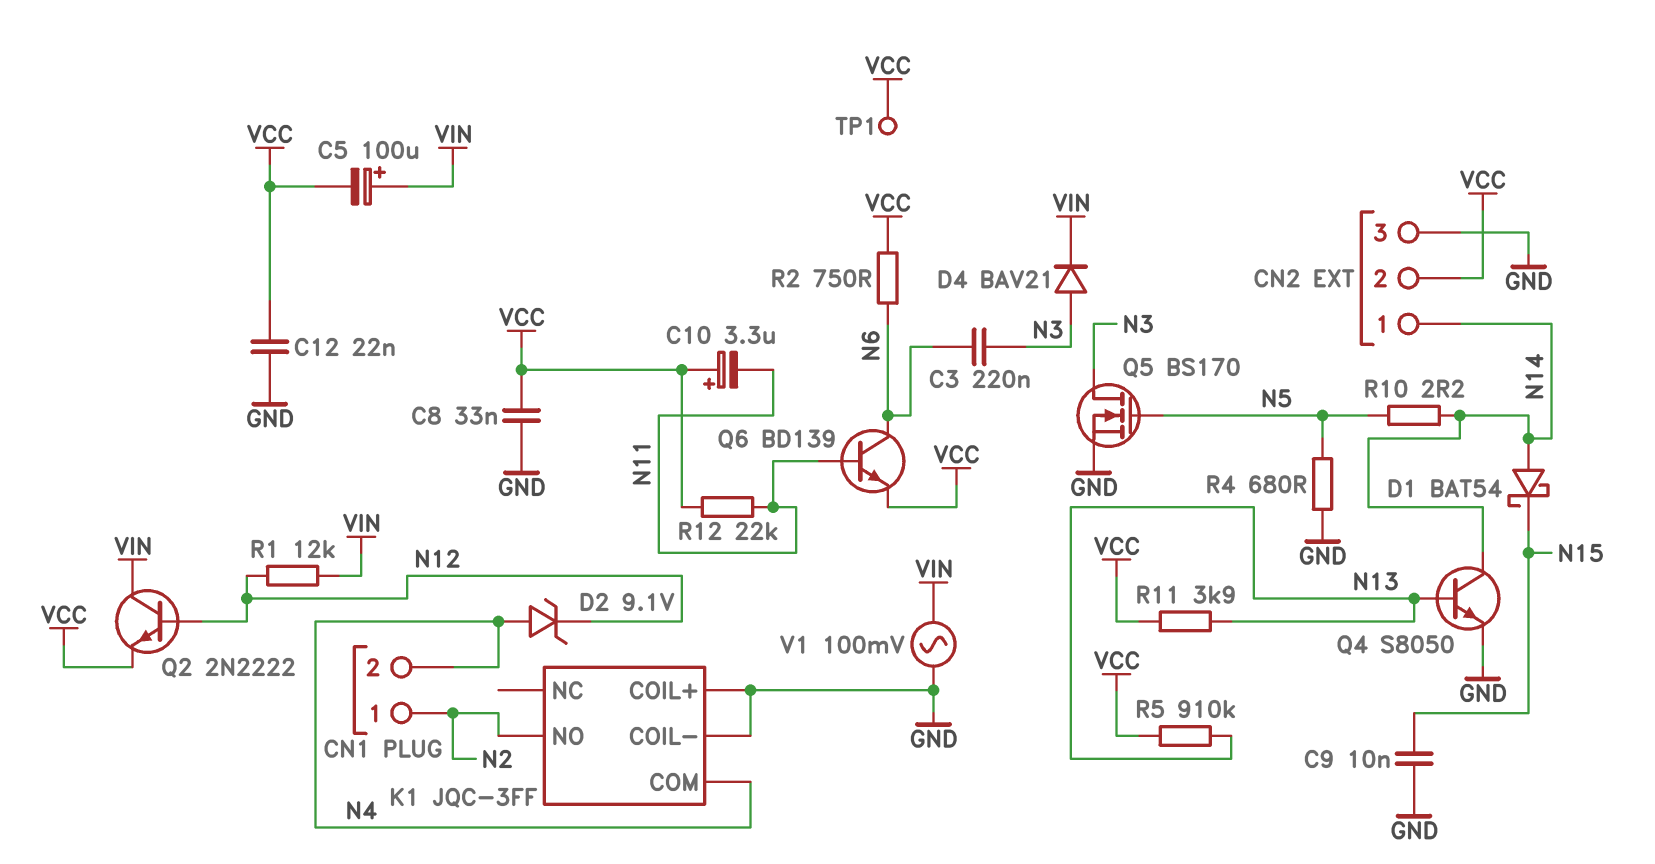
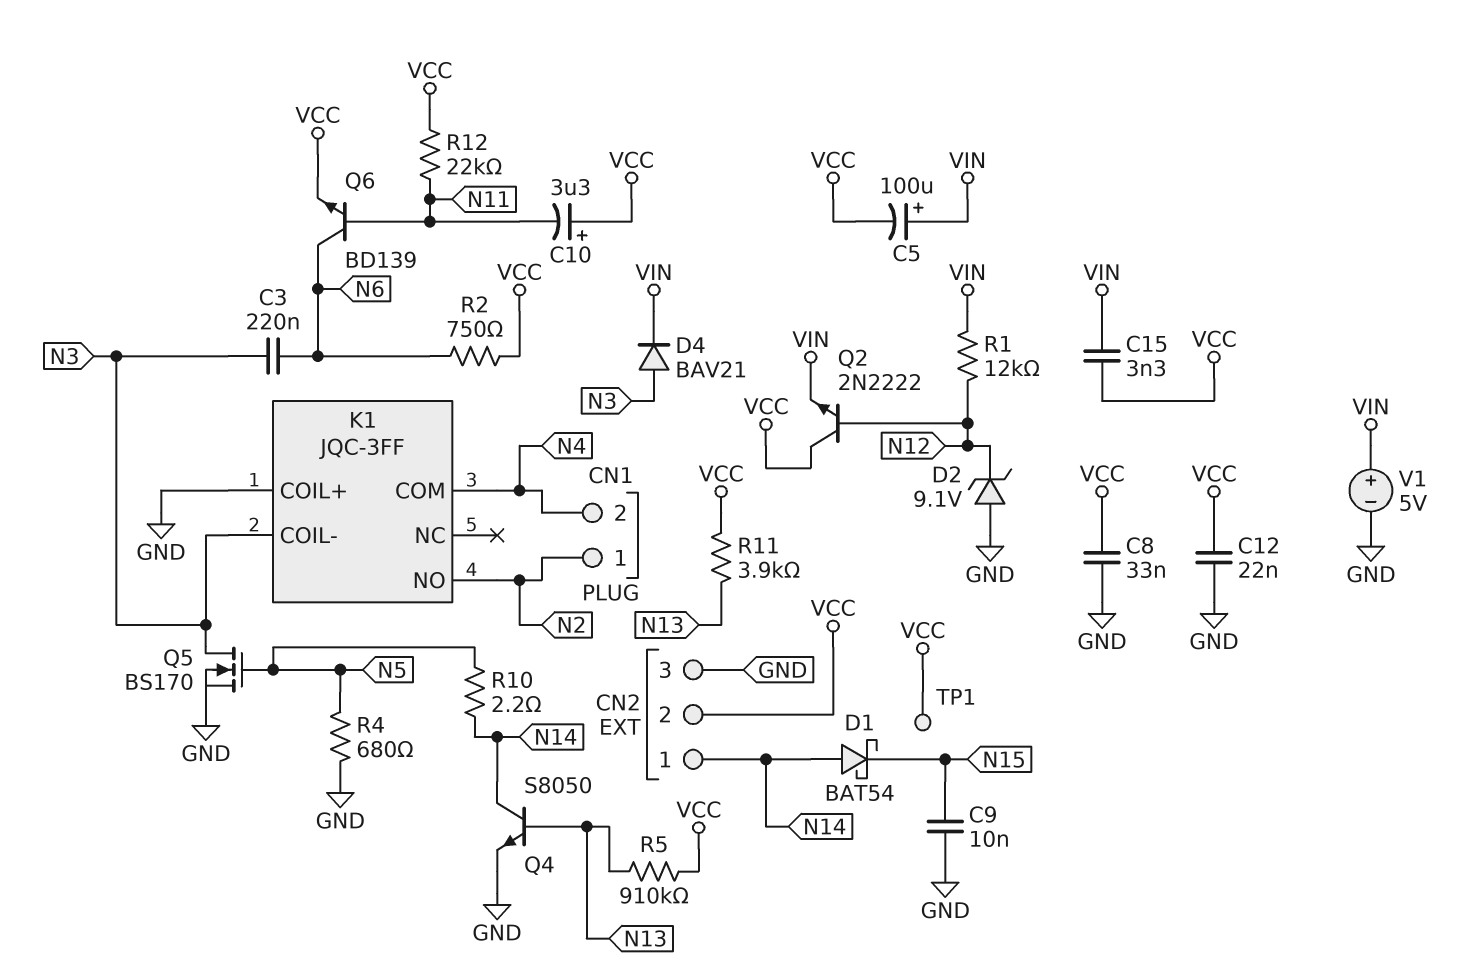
C15: none -> 3.3nF (VCC, VIN)
D2: zener 9.1V (A N4, K N12) -> zener 9.1V (A GND, K N12)
K1 pin COIL-: GND -> N3
Q2: NPN 2N2222 (B N12, C VIN, E VCC) -> NPN 2N2222 (B N12, C VCC, E VIN)
V1: AC 100mV (GND, VIN) -> 5V (plus VIN, minus GND)

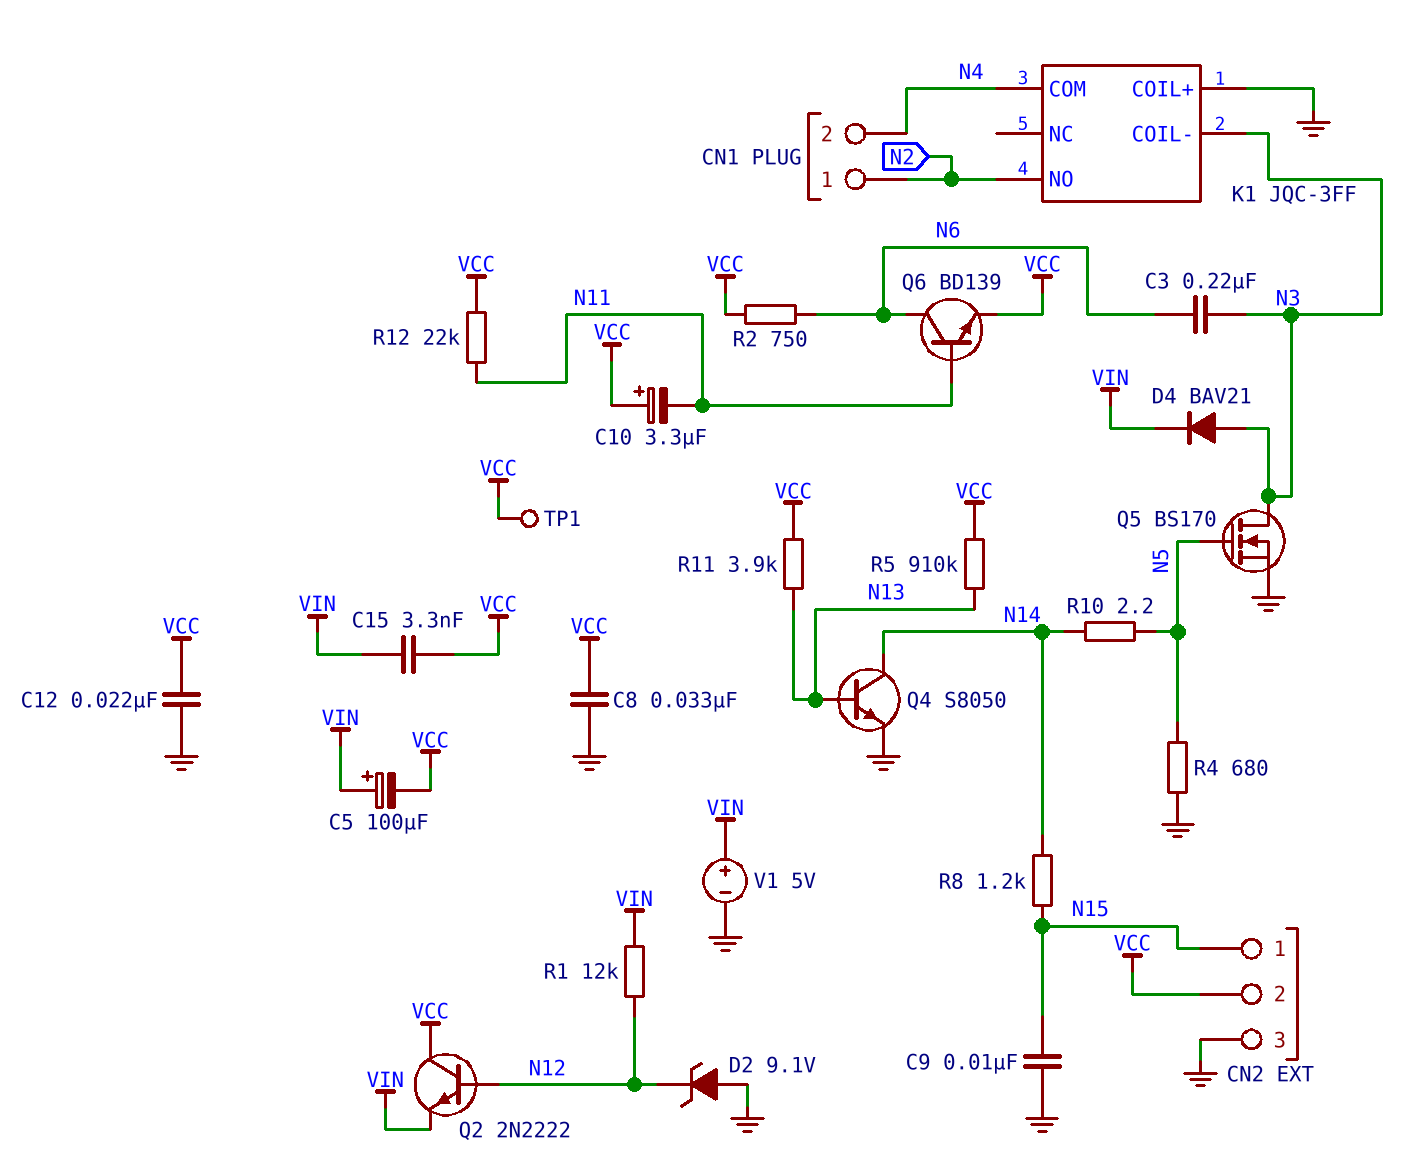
CN2 pin 1: N14 -> N15
D1: schottky BAT54 (A N14, K N15) -> none
R8: none -> 1.2k (N14, N15)

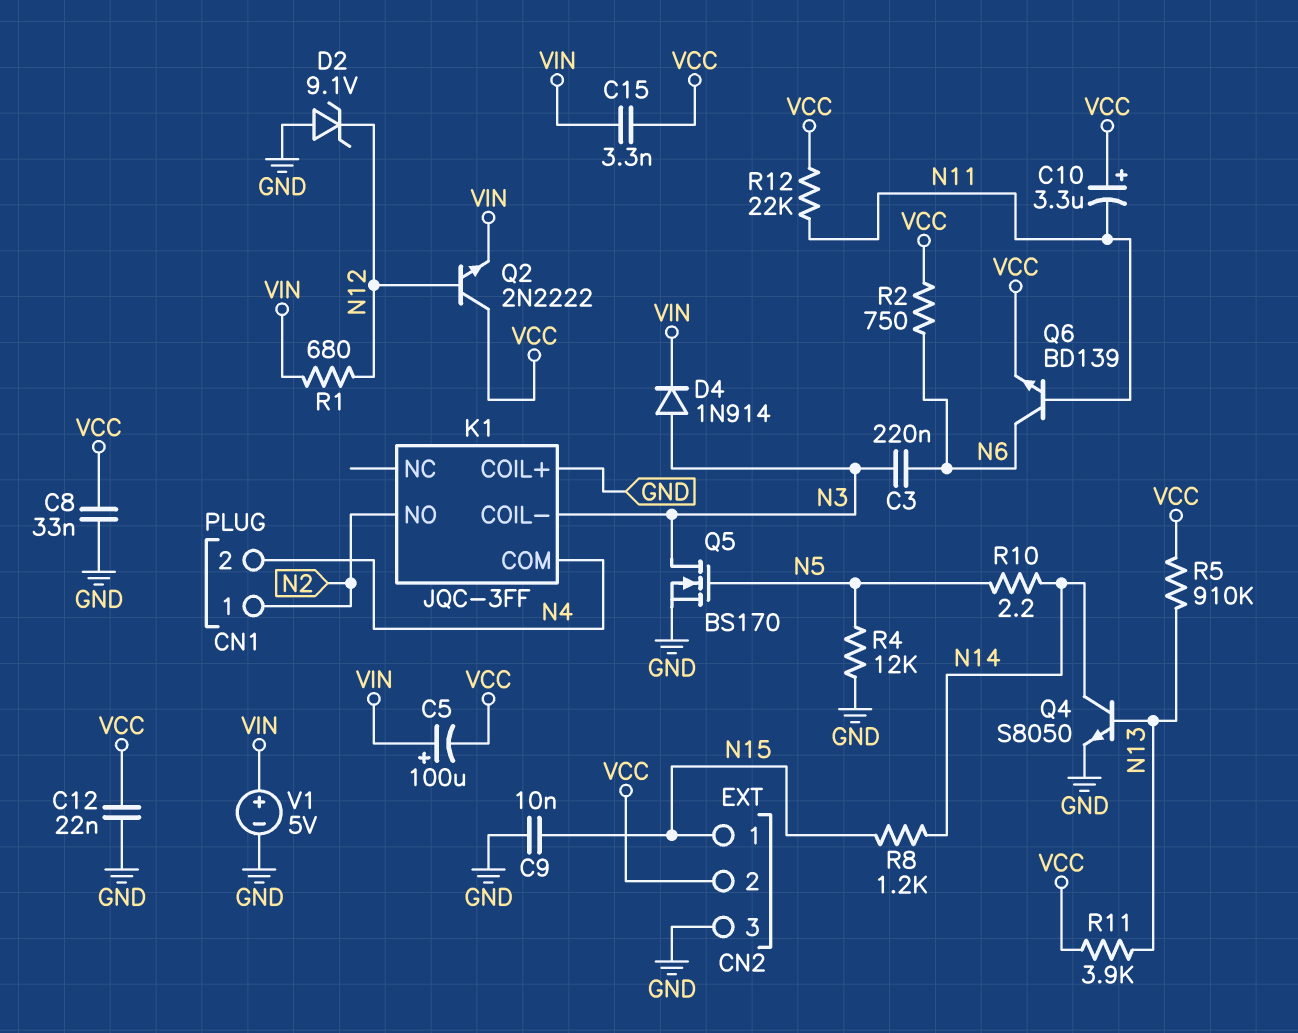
D4: diode BAV21 (A N3, K VIN) -> diode 1N914 (A N3, K VIN)
R1: 12k (N12, VIN) -> 680 (N12, VIN)
R4: 680 (GND, N5) -> 12k (GND, N5)
TP1: test point (VCC) -> none

